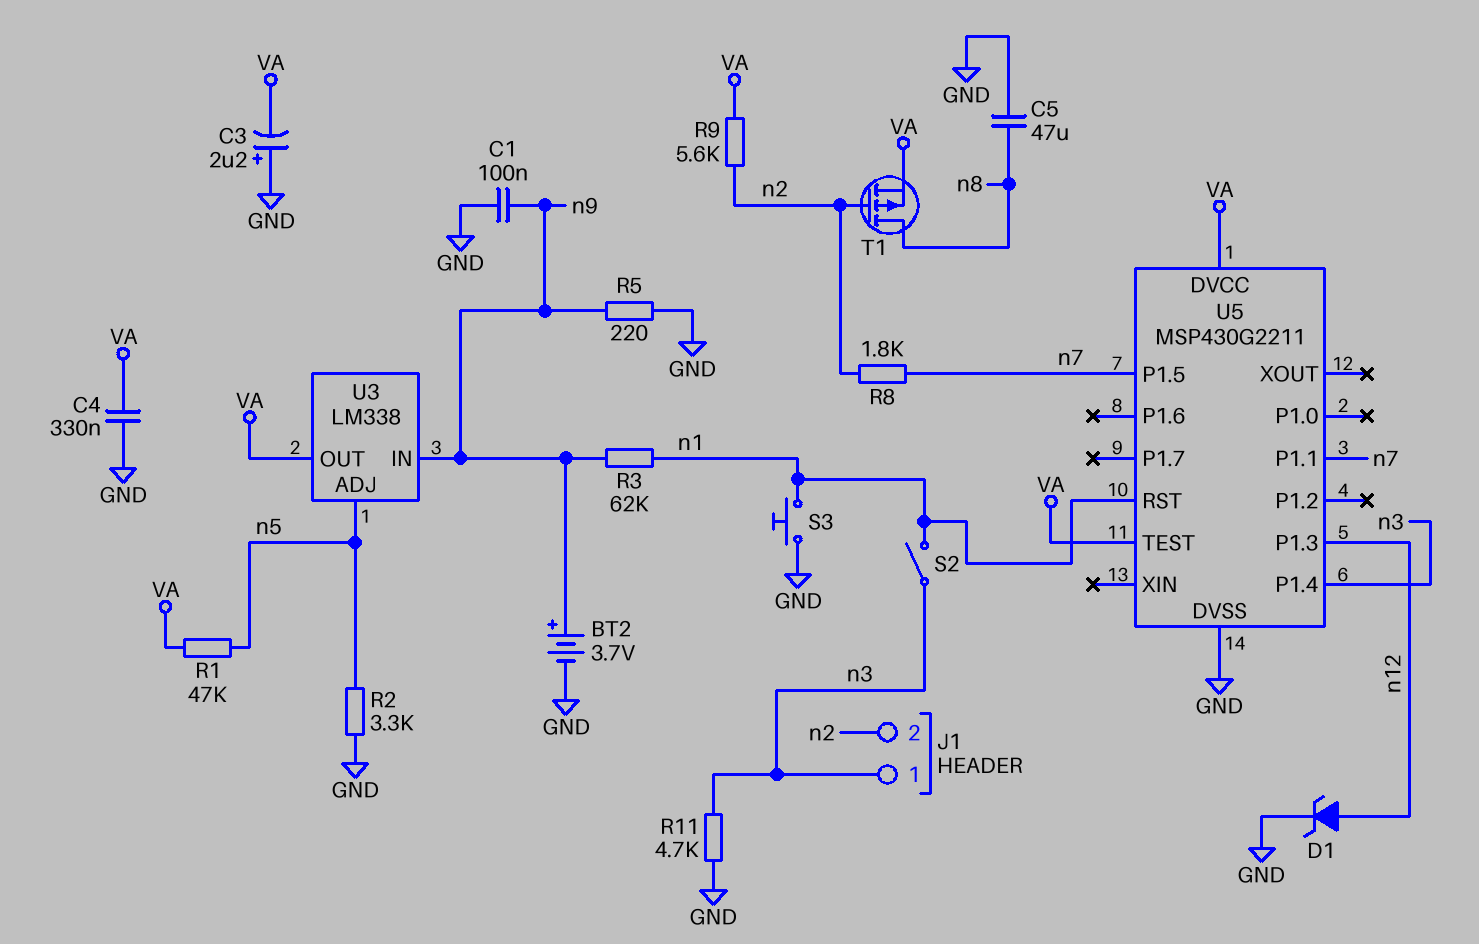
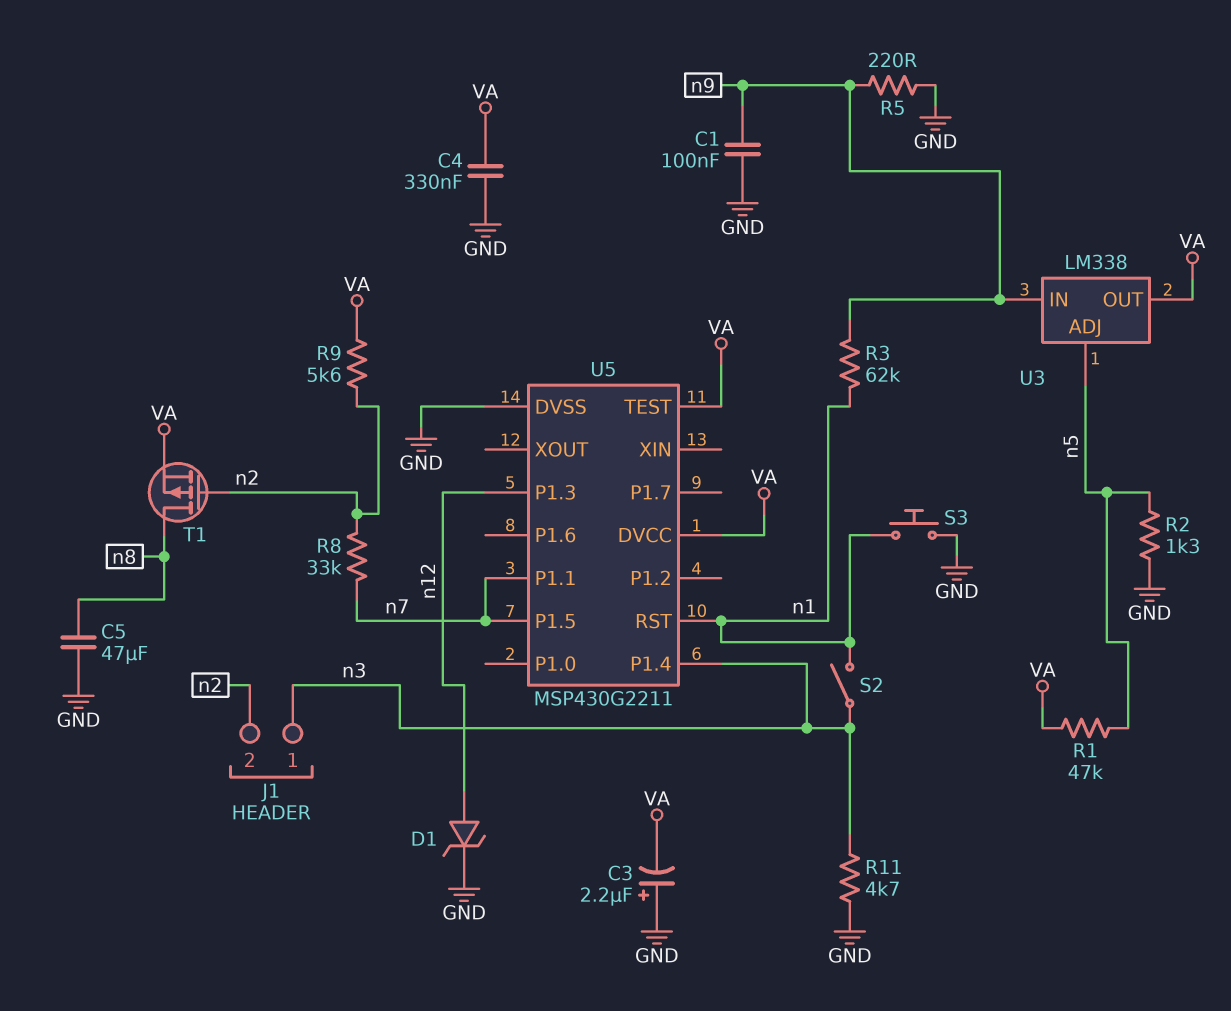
BT2: 3.7V (plus n9, minus GND) -> none
R2: 3.3k (GND, n5) -> 1.3k (GND, n5)
R8: 1.8k (n2, n7) -> 33k (n2, n7)

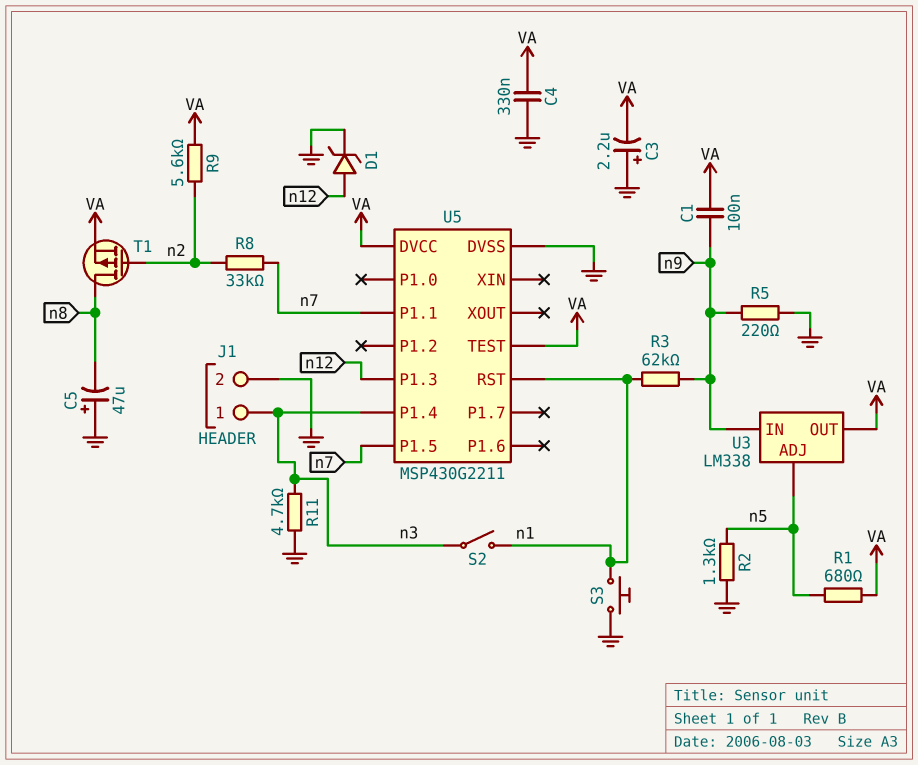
C1: 100nF (GND, n9) -> 100nF (VA, n9)
C5: 47uF (GND, n8) -> 47uF (plus GND, minus n8)
J1 pin 2: n2 -> GND
R1: 47k (VA, n5) -> 680 (VA, n5)

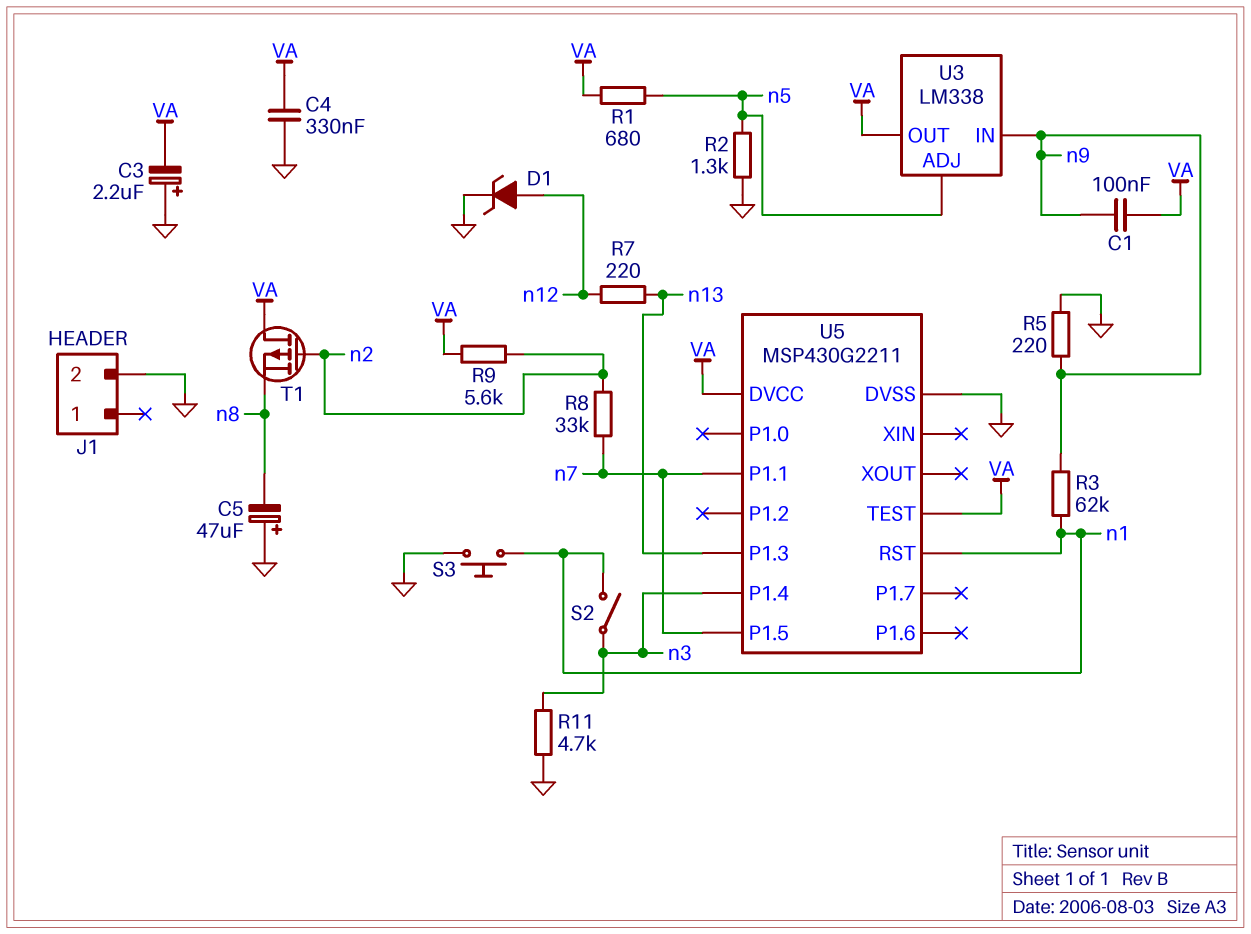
J1 pin 1: n3 -> none
R7: none -> 220 (n12, n13)
T1: PMOS (G n2, D n8, S VA) -> PMOS (G n2, D VA, S n8)
U5 pin P1.3: n12 -> n13

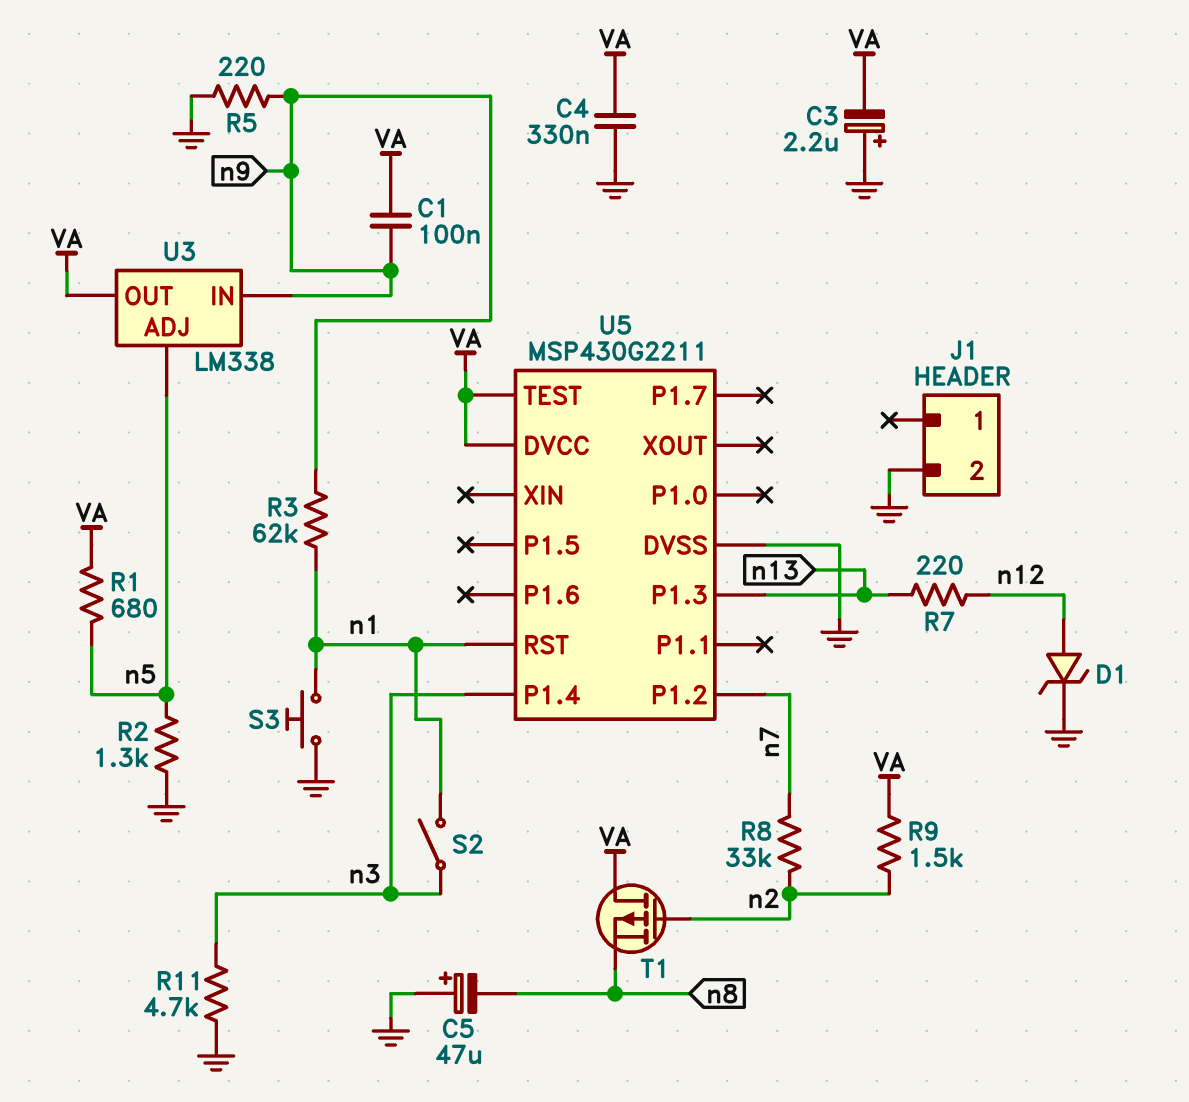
R9: 5.6k (VA, n2) -> 1.5k (VA, n2)
U5 pin P1.1: n7 -> none
U5 pin P1.2: none -> n7
U5 pin P1.5: n7 -> none

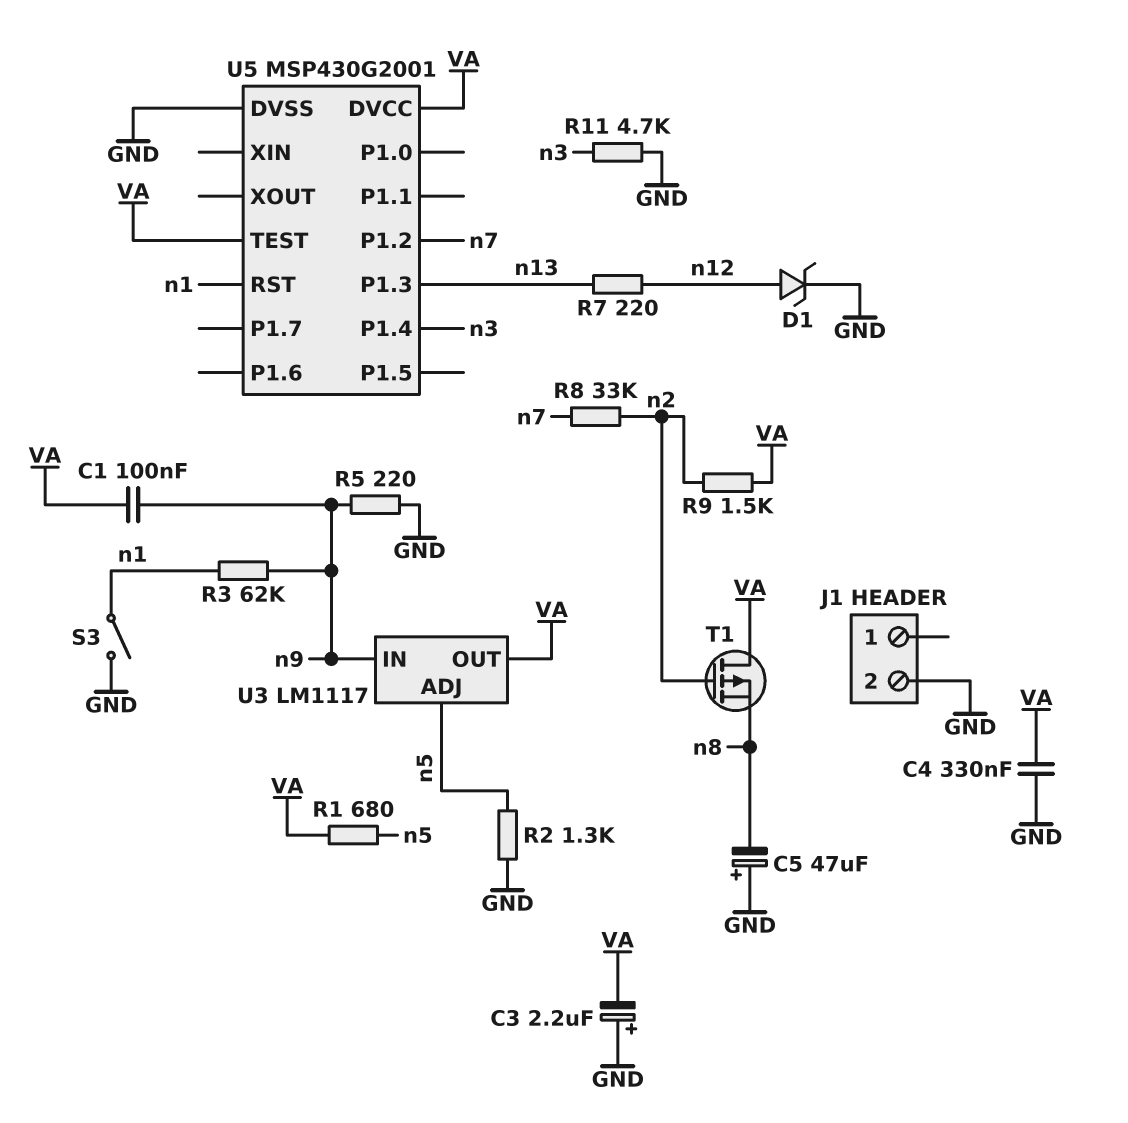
S2: switch (n1, n3) -> none
S3: button (GND, n1) -> switch (GND, n1)
U3: LM338 -> LM1117
U5: MSP430G2211 -> MSP430G2001

